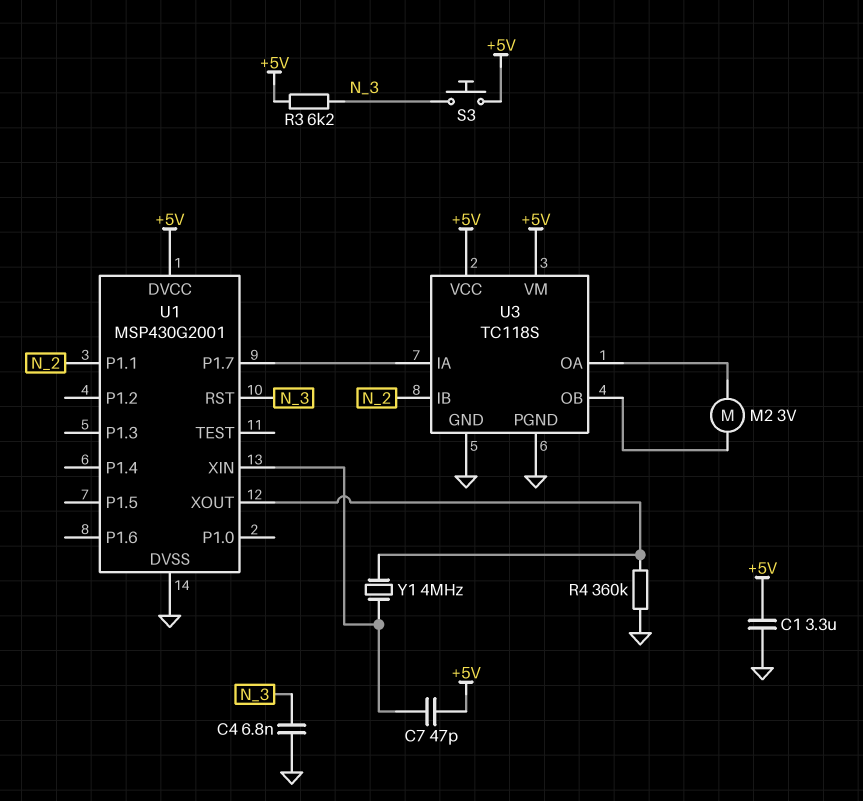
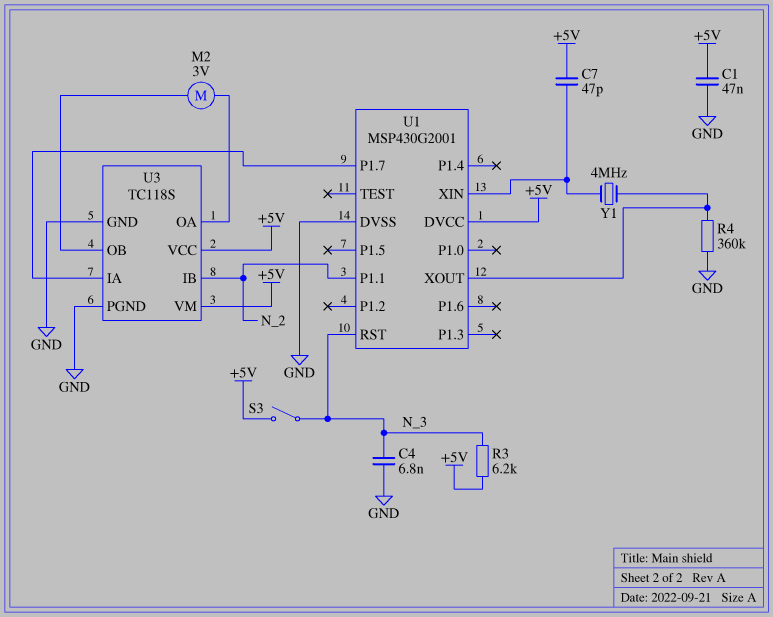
C1: 3.3uF (+5V, GND) -> 47nF (+5V, GND)
S3: button (+5V, N_3) -> switch (+5V, N_3)

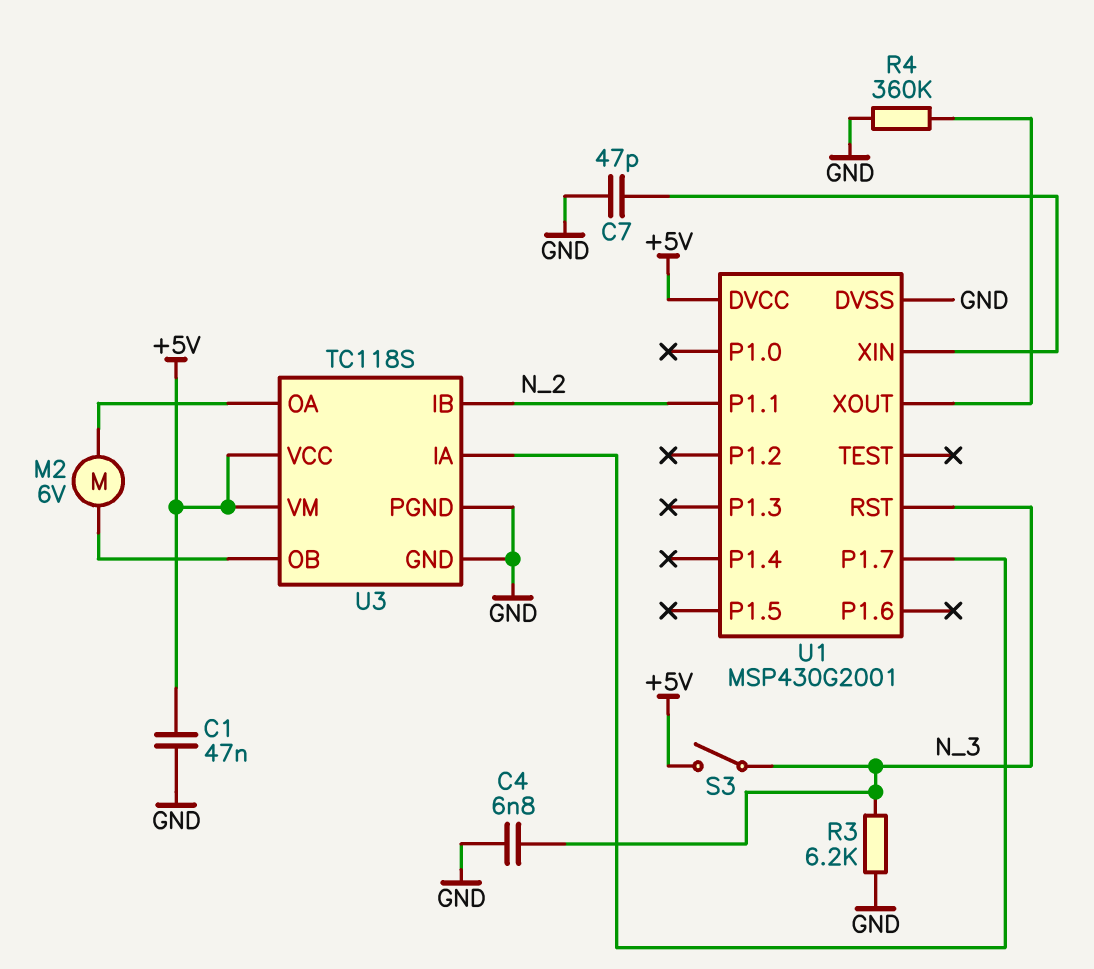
C7: 47pF (+5V, U1/XIN) -> 47pF (GND, U1/XIN)
M2: motor 3V (U3/OA, U3/OB) -> motor 6V (U3/OA, U3/OB)
R3: 6.2k (+5V, N_3) -> 6.2k (GND, N_3)
Y1: 4MHz (U1/XIN, U1/XOUT) -> none

